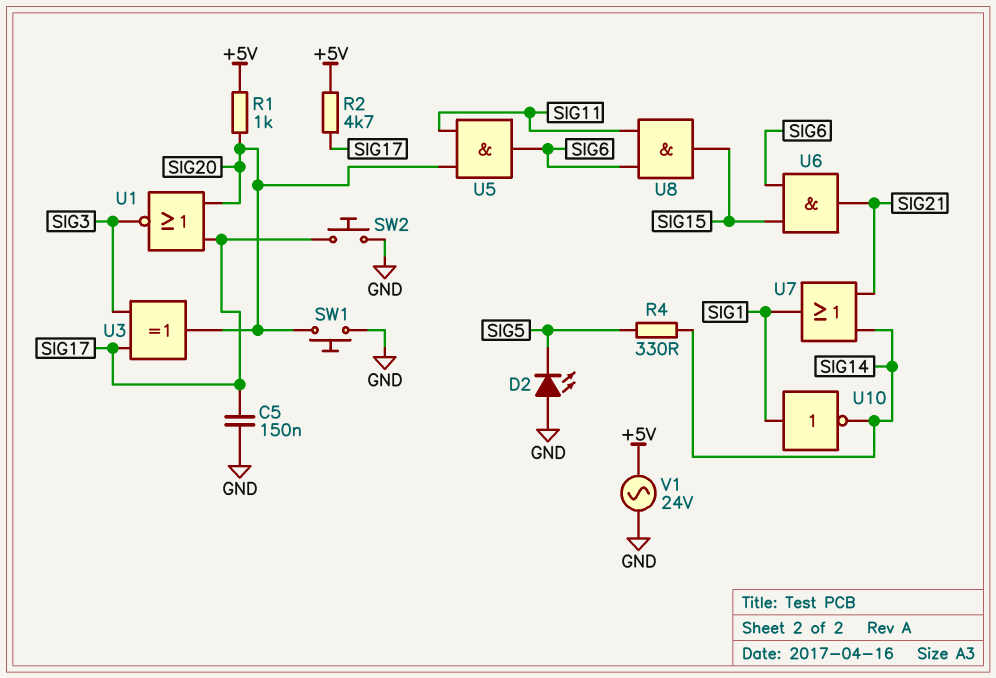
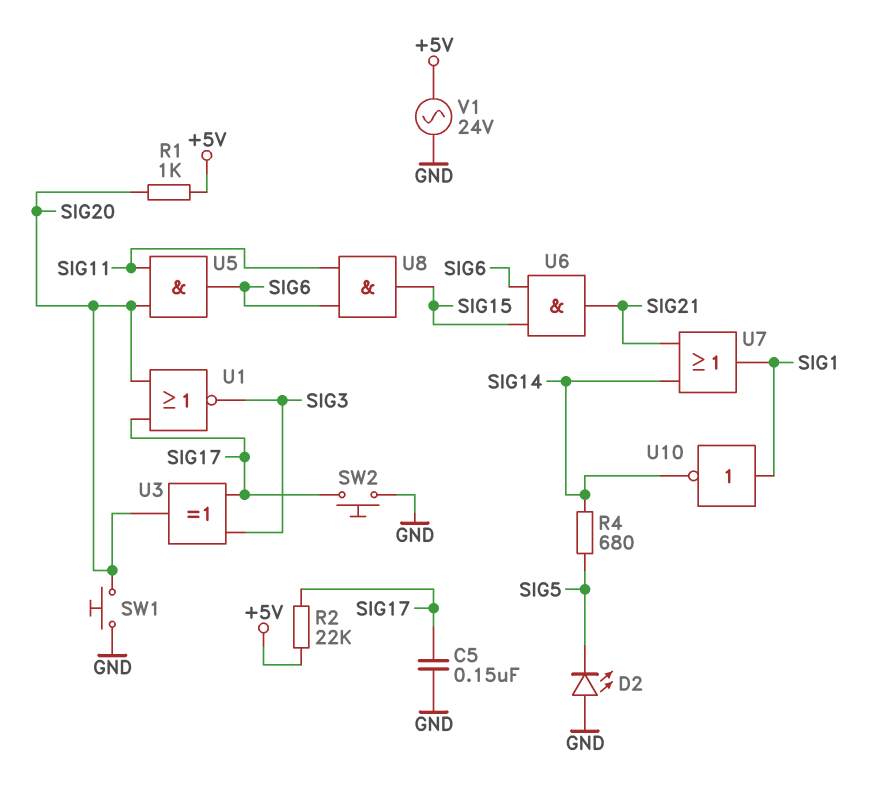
R2: 4.7k (+5V, SIG17) -> 22k (+5V, SIG17)
R4: 330 (SIG5, SIG14) -> 680 (SIG5, SIG14)

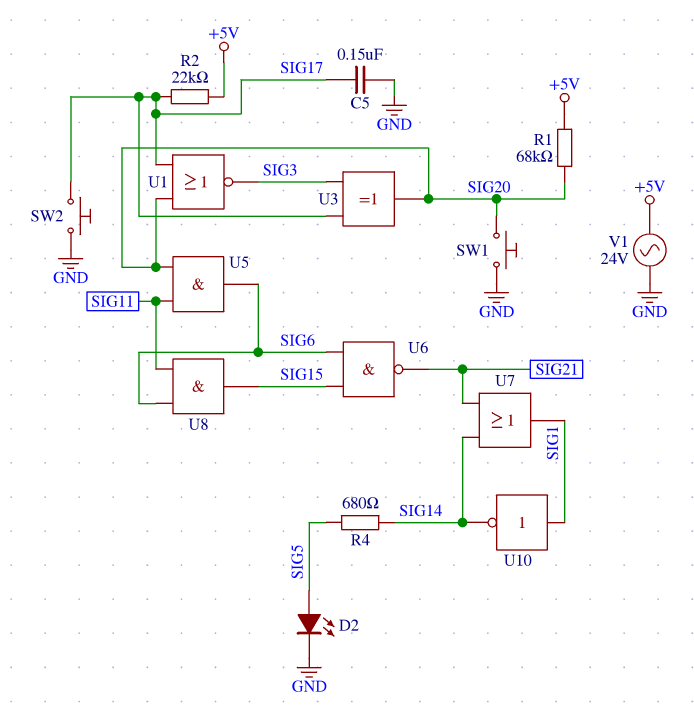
D2: LED (A GND, K SIG5) -> LED (A SIG5, K GND)
R1: 1k (+5V, SIG20) -> 68k (+5V, SIG20)
U6: AND (in SIG6, in SIG15, out SIG21) -> NAND (in SIG6, in SIG15, out SIG21)

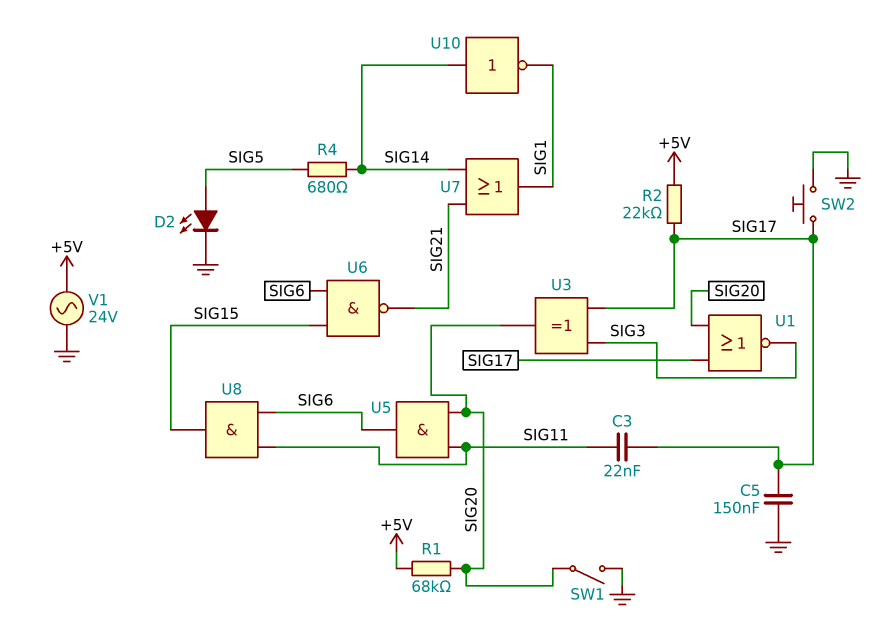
C3: none -> 22nF (SIG11, SIG17)
SW1: button (GND, SIG20) -> switch (GND, SIG20)
U10: NOT (in SIG1, out SIG14) -> NOT (in SIG14, out SIG1)

